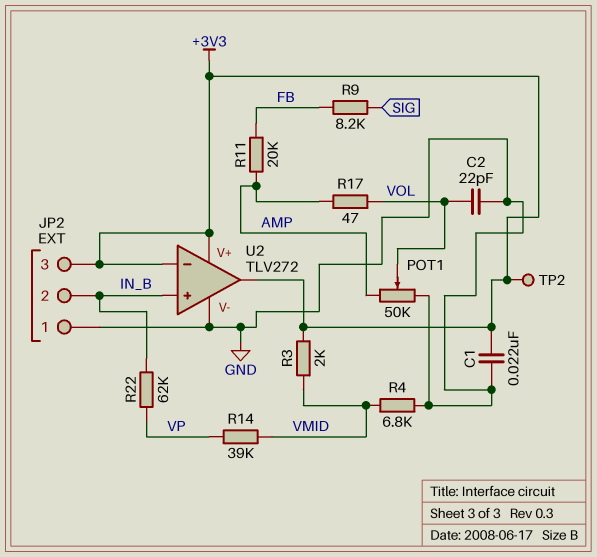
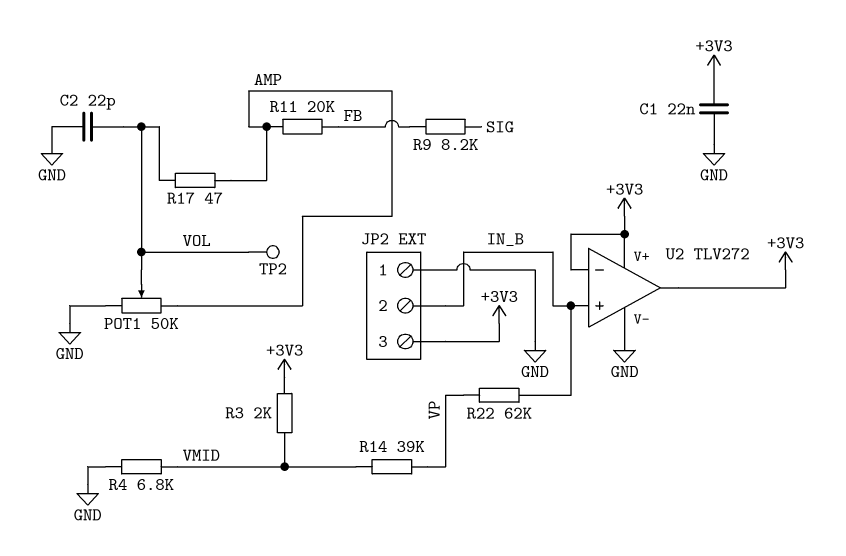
TP2: test point (+3V3) -> test point (VOL)

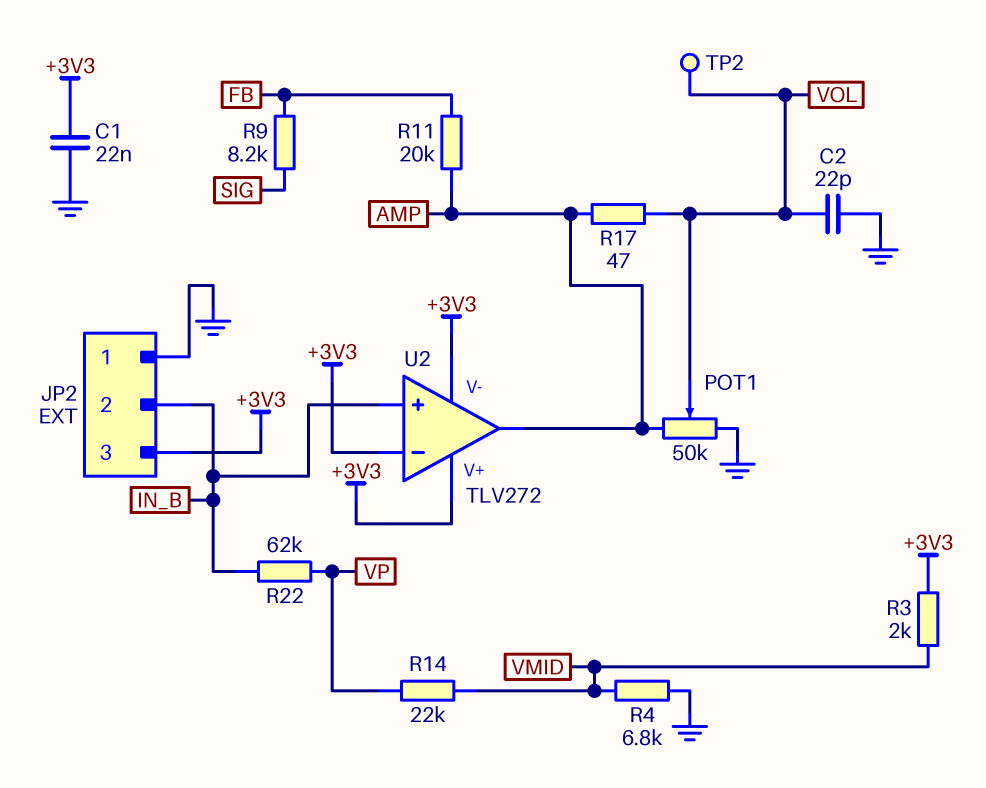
R14: 39k (VMID, VP) -> 22k (VMID, VP)
U2 pin V-: GND -> +3V3
U2 pin out: +3V3 -> AMP

